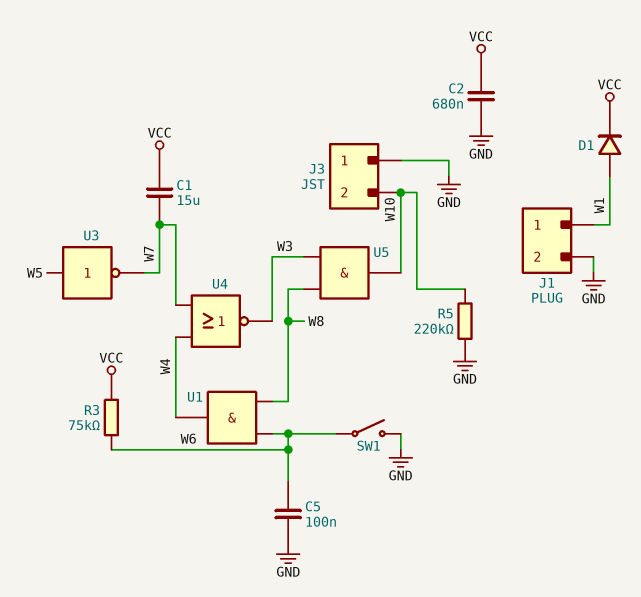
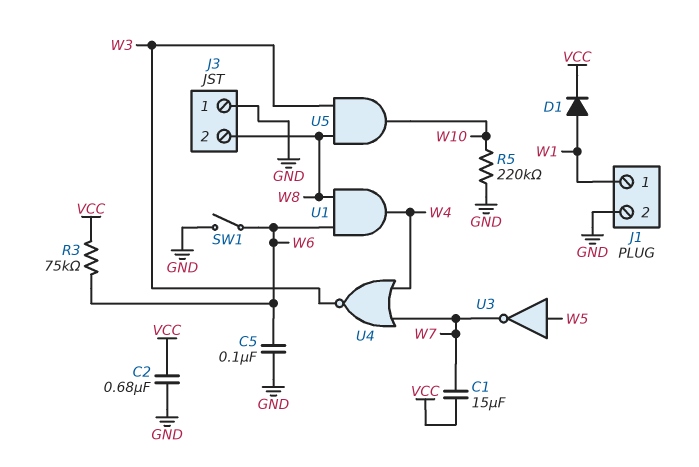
J3 pin 2: W10 -> W8

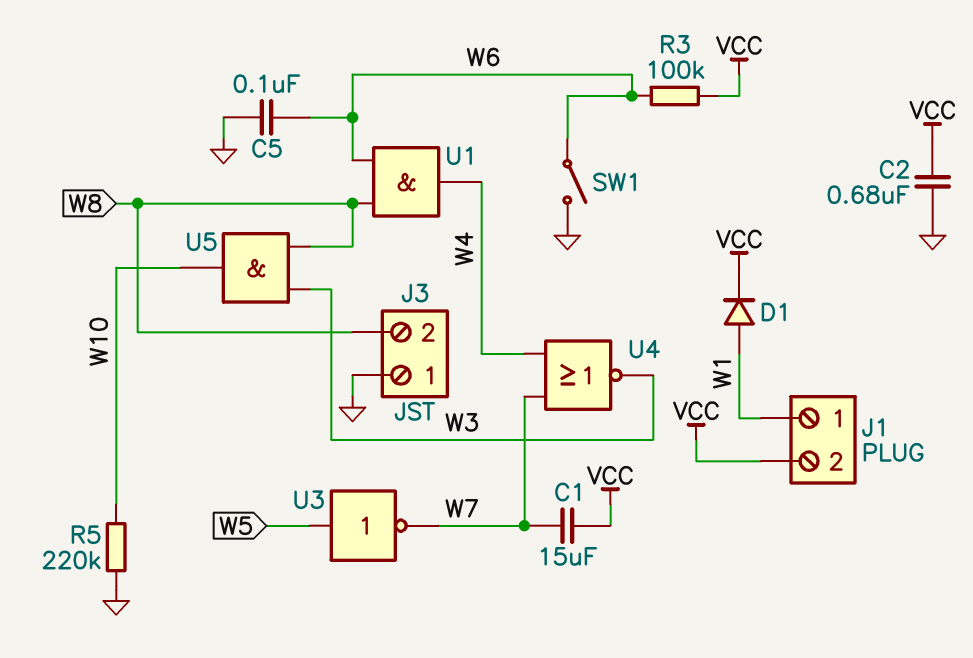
J1 pin 2: GND -> VCC
R3: 75k (VCC, W6) -> 100k (VCC, W6)

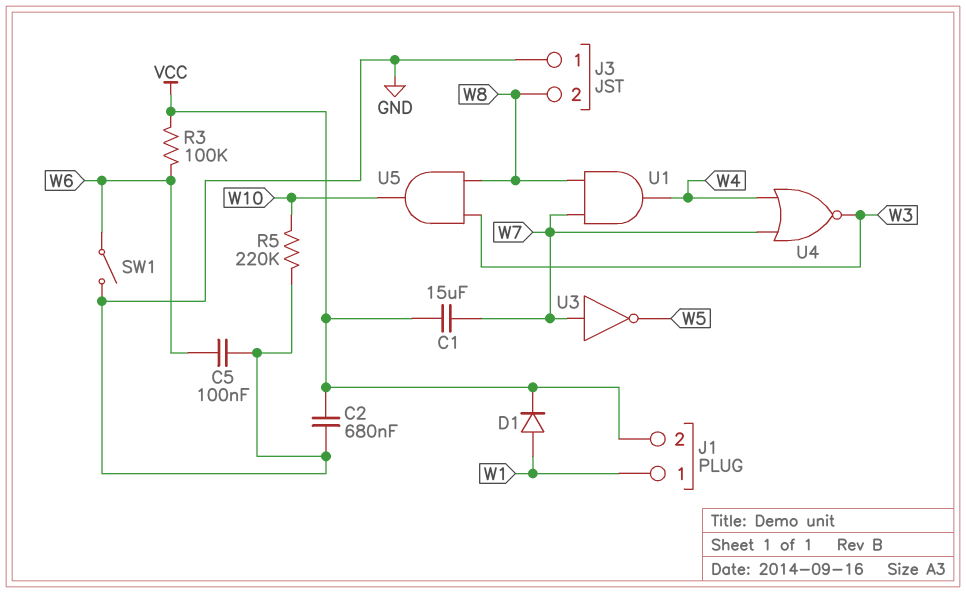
U1: AND (in W6, in W8, out W4) -> AND (in W7, in W8, out W4)
U3: NOT (in W5, out W7) -> NOT (in W7, out W5)

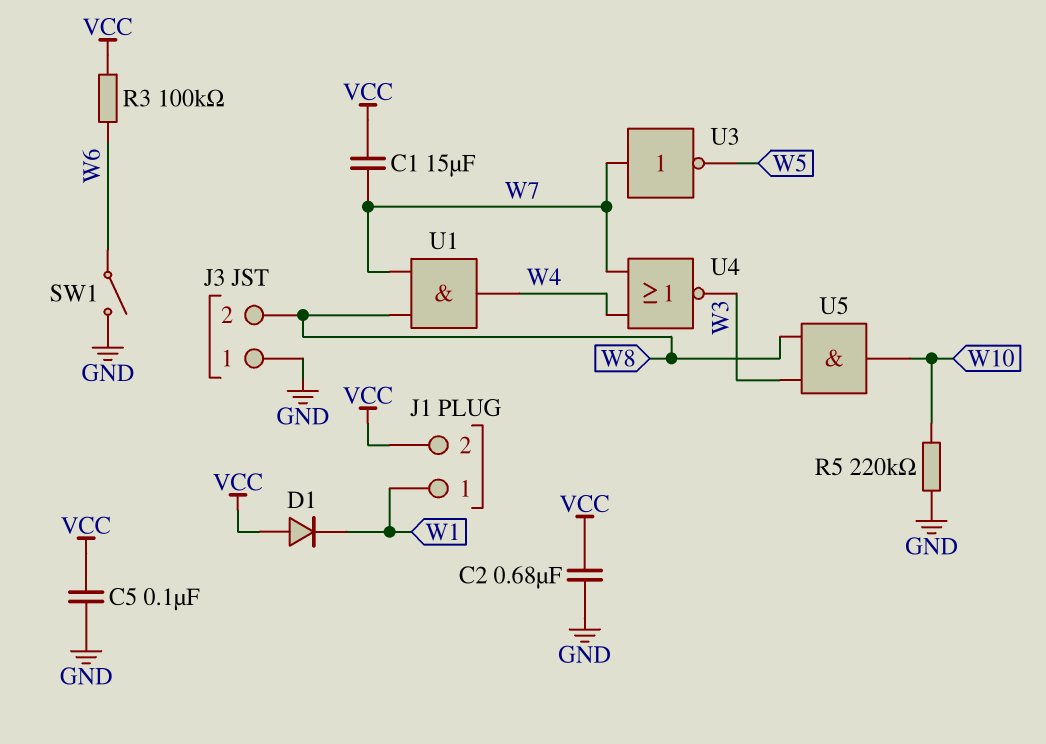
C5: 100nF (GND, W6) -> 100nF (GND, VCC)
D1: diode (A W1, K VCC) -> diode (A VCC, K W1)

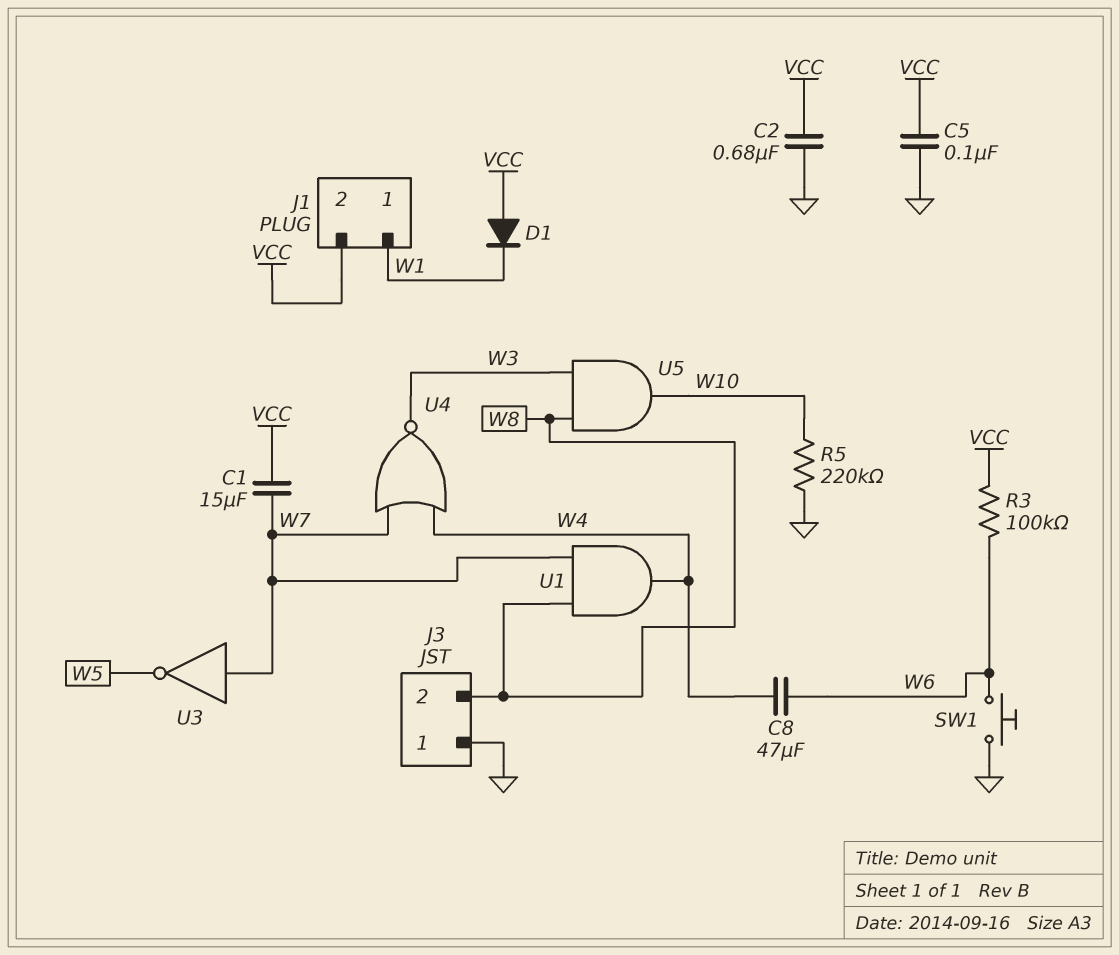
C8: none -> 47uF (W4, W6)
SW1: switch (GND, W6) -> button (GND, W6)

